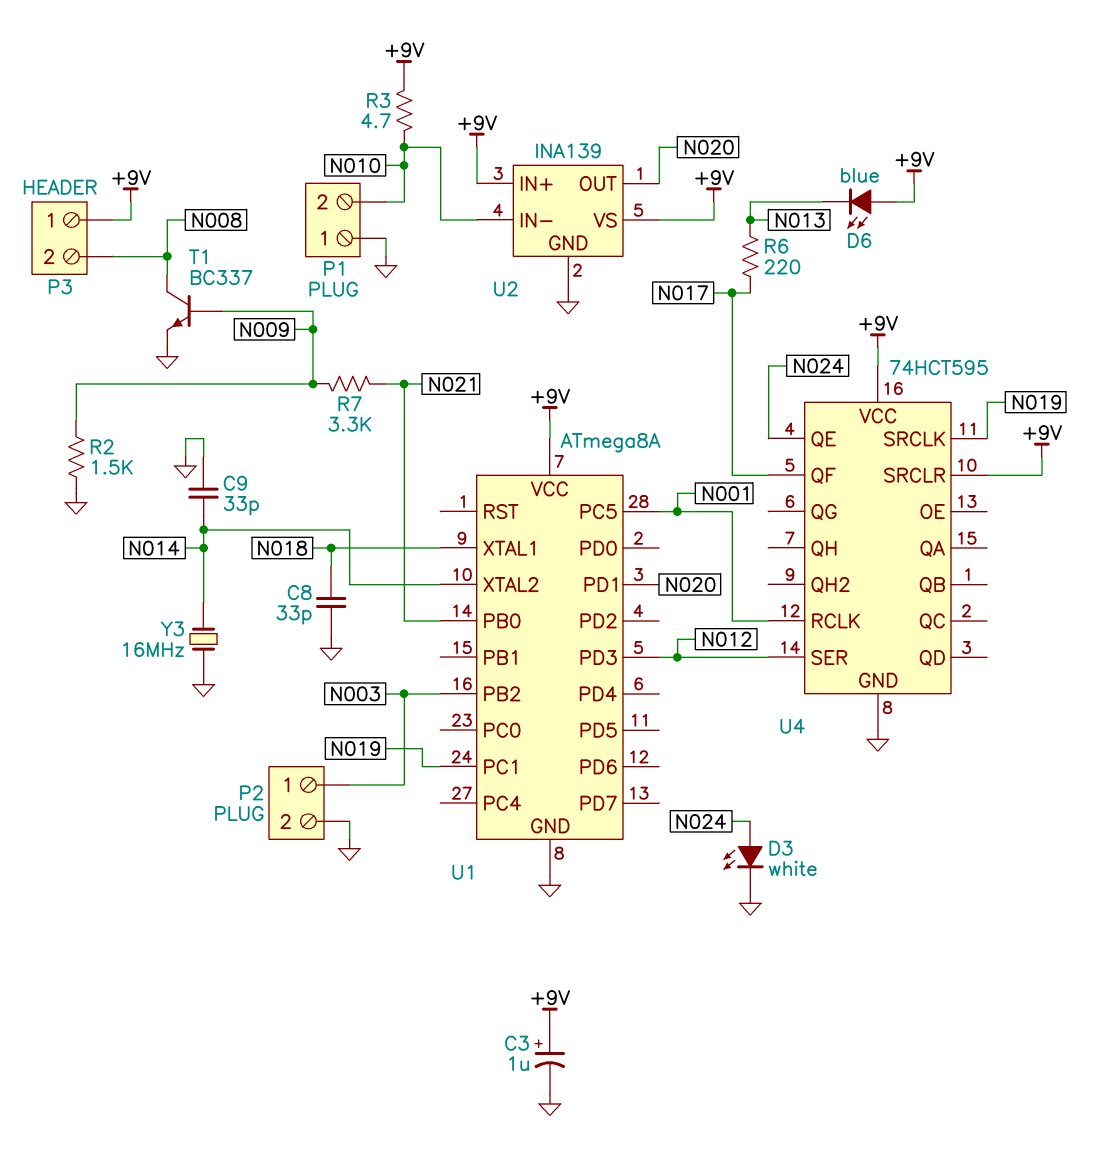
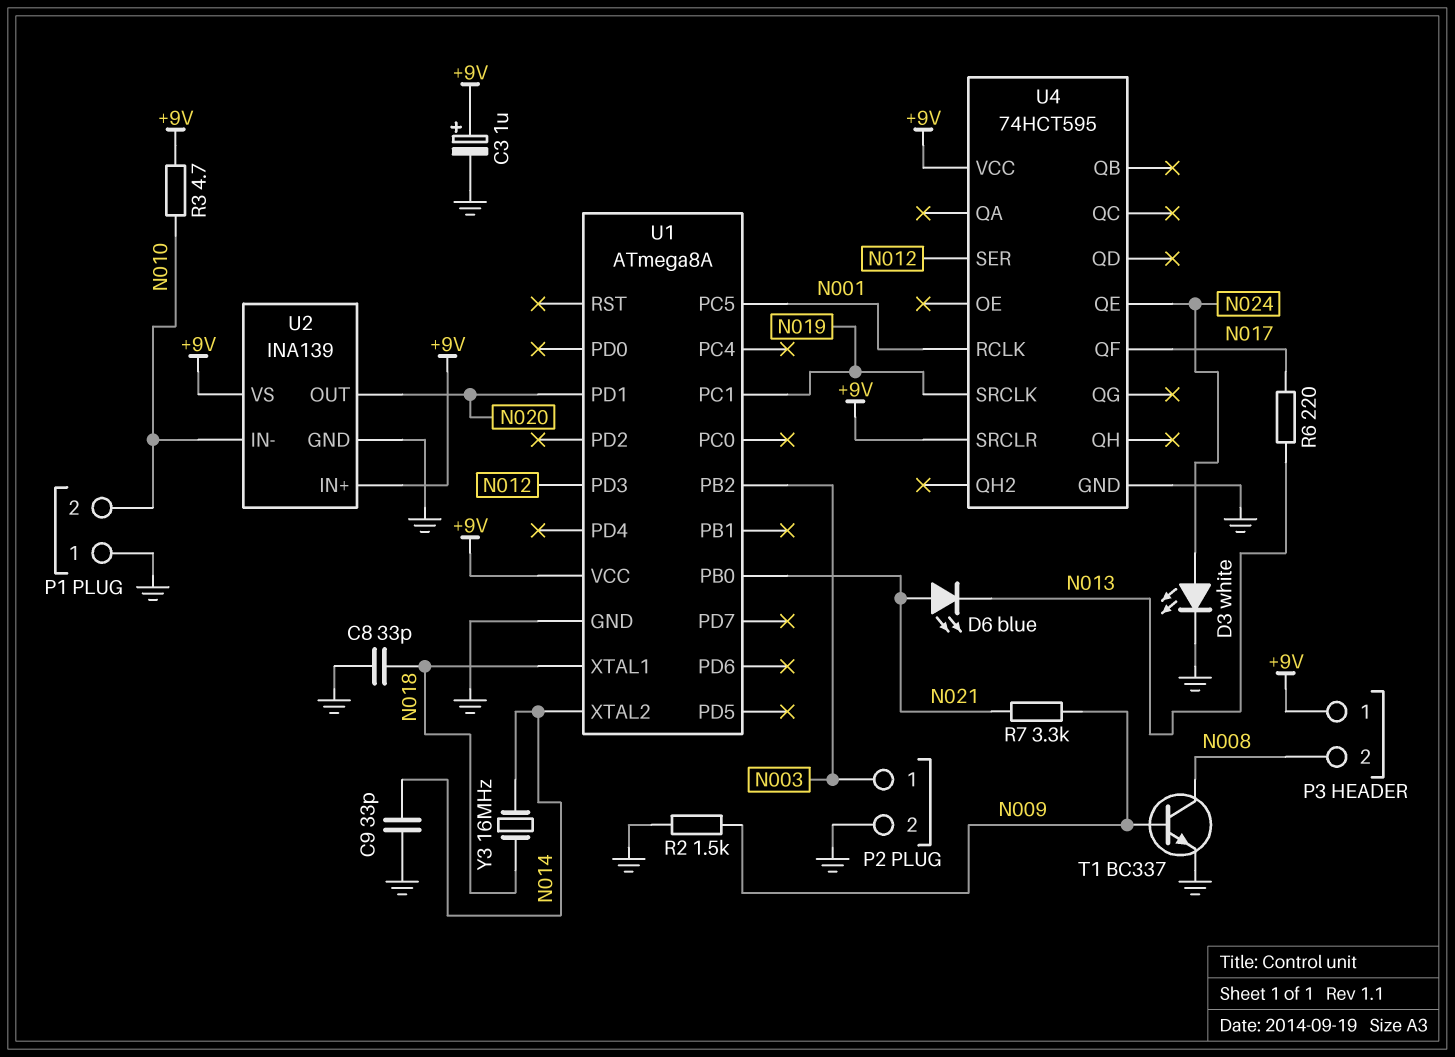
D6: LED blue (A +9V, K N013) -> LED blue (A N021, K N013)
Y3: 16MHz (GND, N014) -> 16MHz (N014, N018)

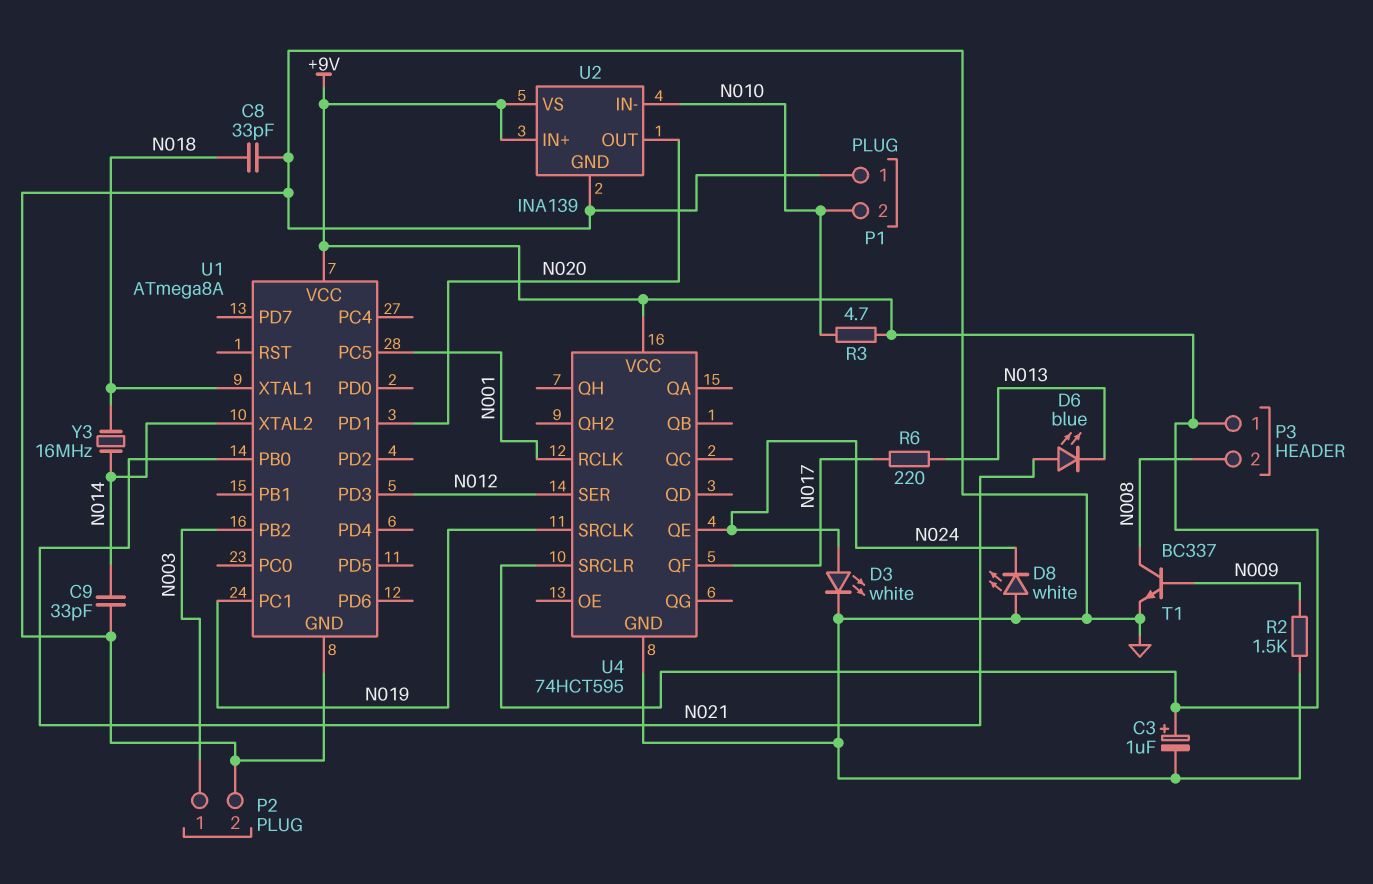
D8: none -> LED white (A GND, K N024)
R7: 3.3k (N009, N021) -> none

